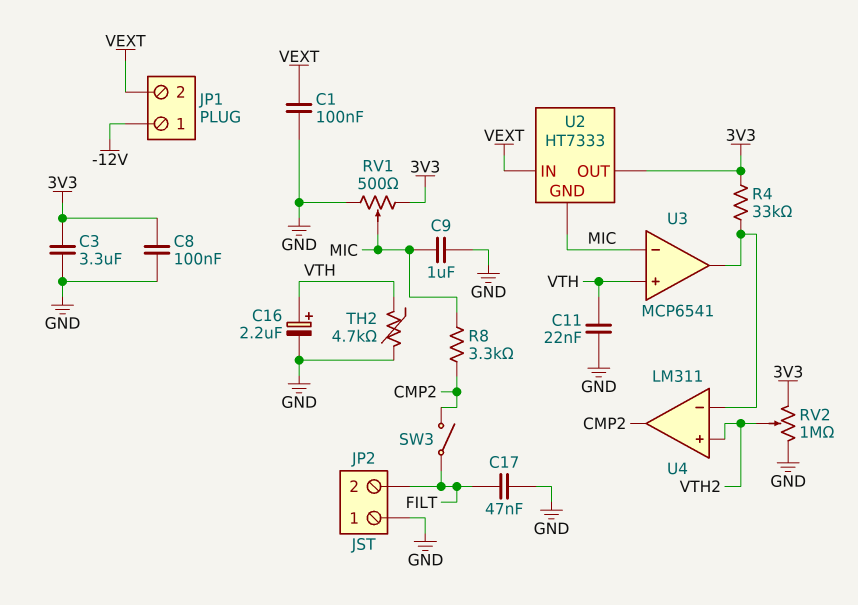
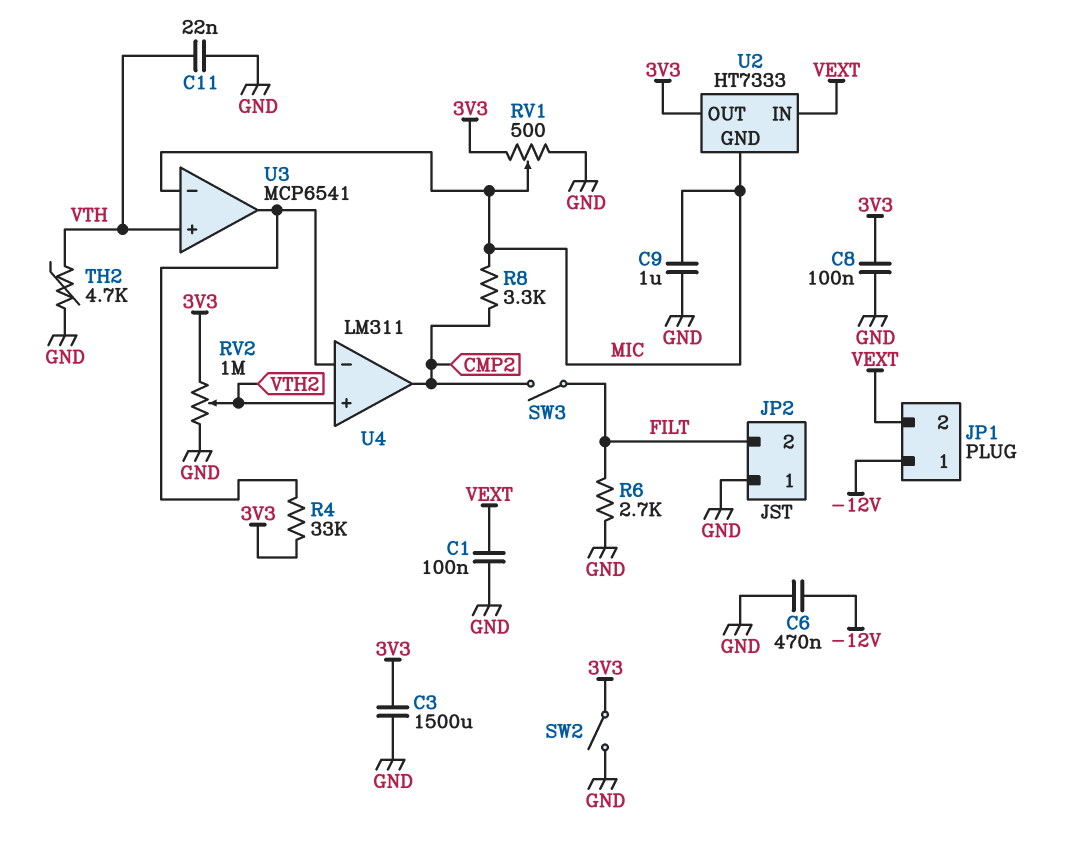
C3: 3.3uF (3V3, GND) -> 1500uF (3V3, GND)
C6: none -> 470nF (-12V, GND)
C16: 2.2uF (plus VTH, minus GND) -> none
C17: 47nF (FILT, GND) -> none
R6: none -> 2.7k (FILT, GND)
SW2: none -> switch (3V3, GND)

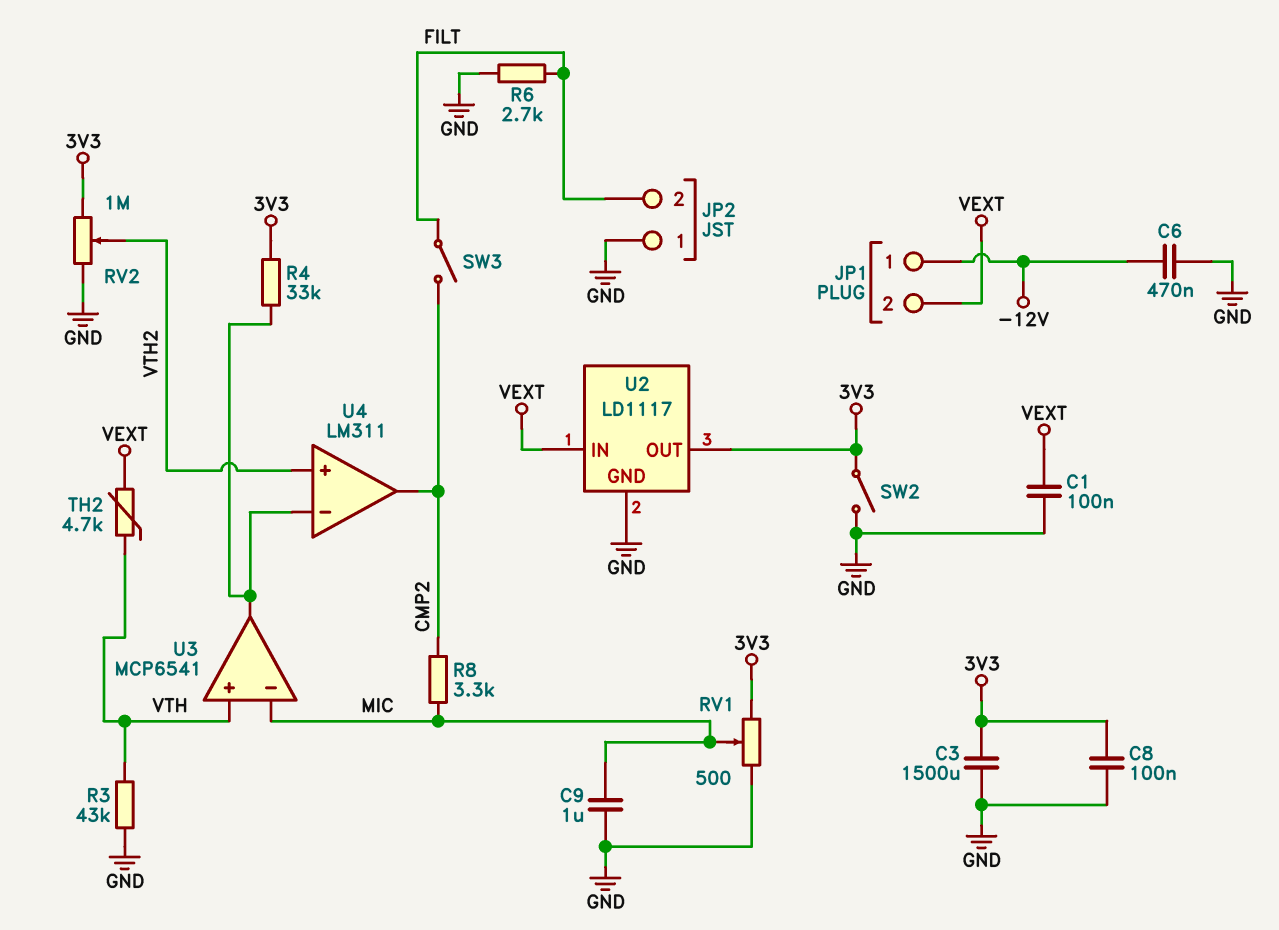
C11: 22nF (GND, VTH) -> none
R3: none -> 43k (GND, VTH)
TH2: 4.7k (GND, VTH) -> 4.7k (VEXT, VTH)
U2: HT7333 -> LD1117
U2 pin GND: MIC -> GND

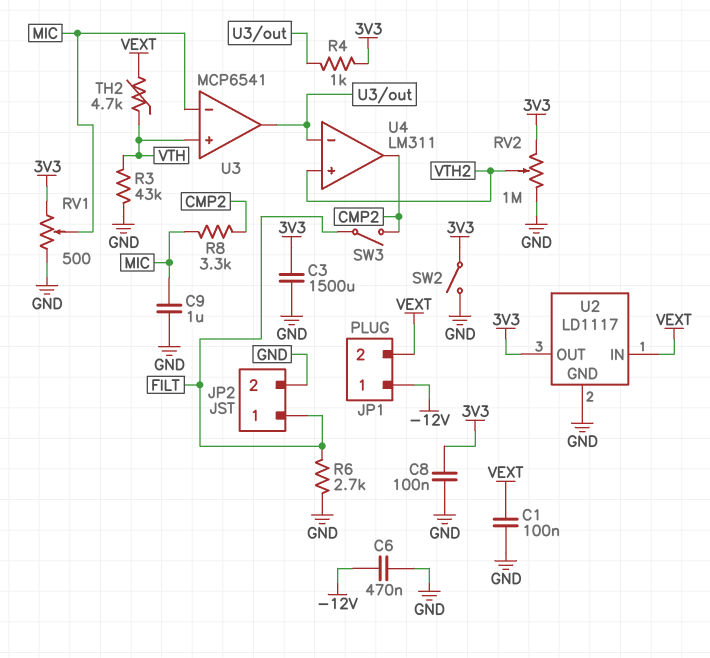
JP2 pin 1: GND -> FILT
JP2 pin 2: FILT -> GND
R4: 33k (3V3, U3/out) -> 1k (3V3, U3/out)

